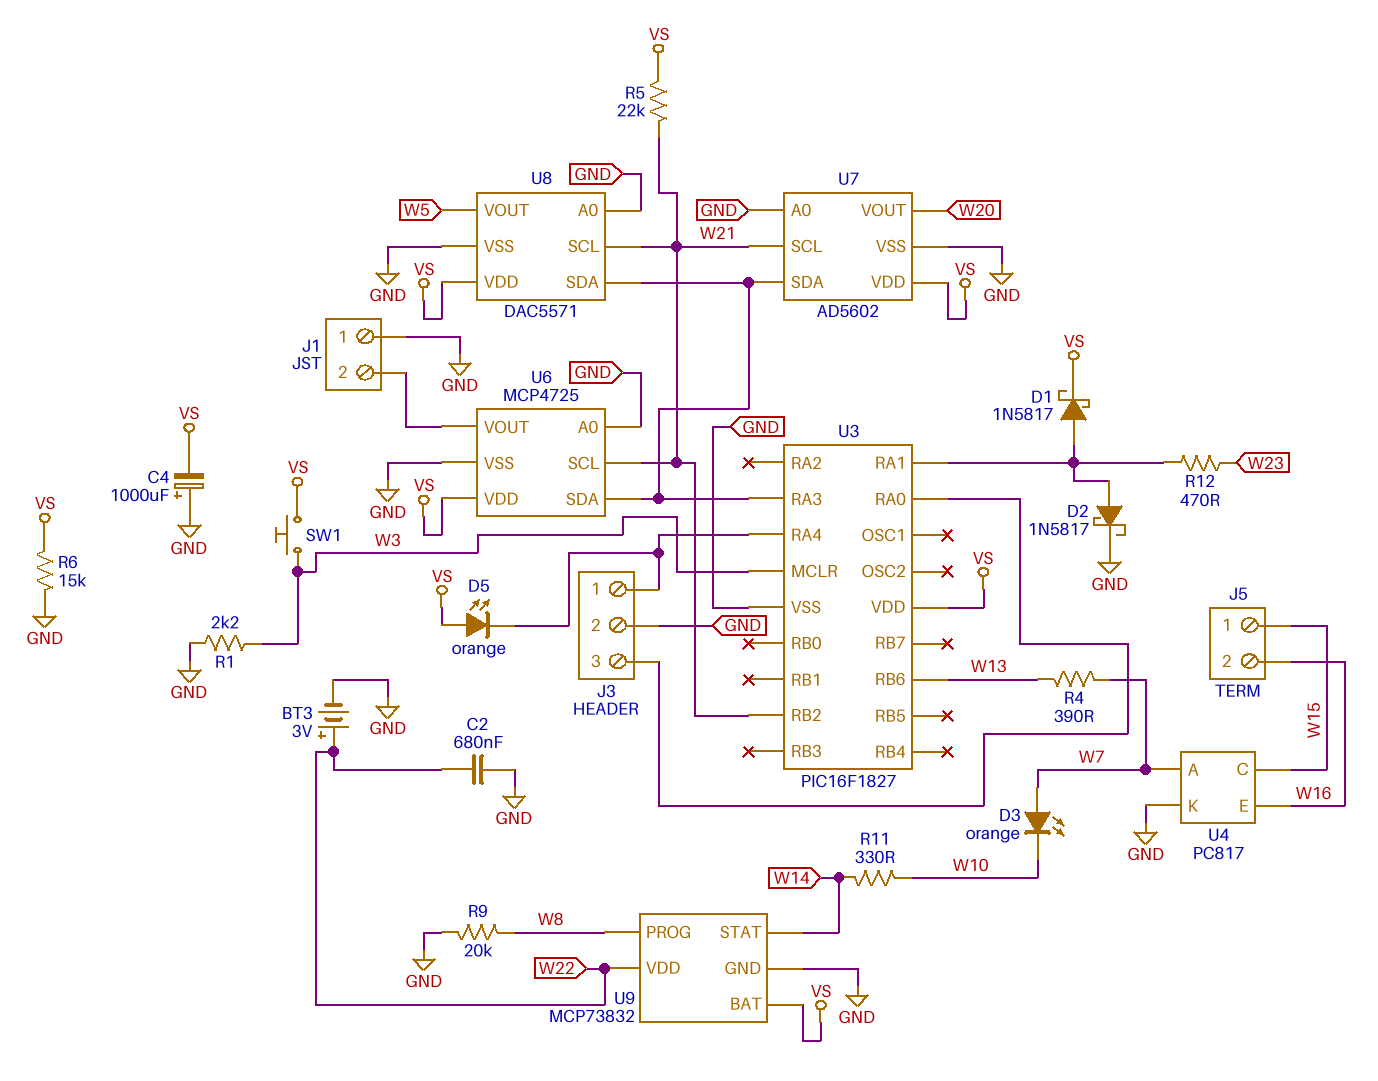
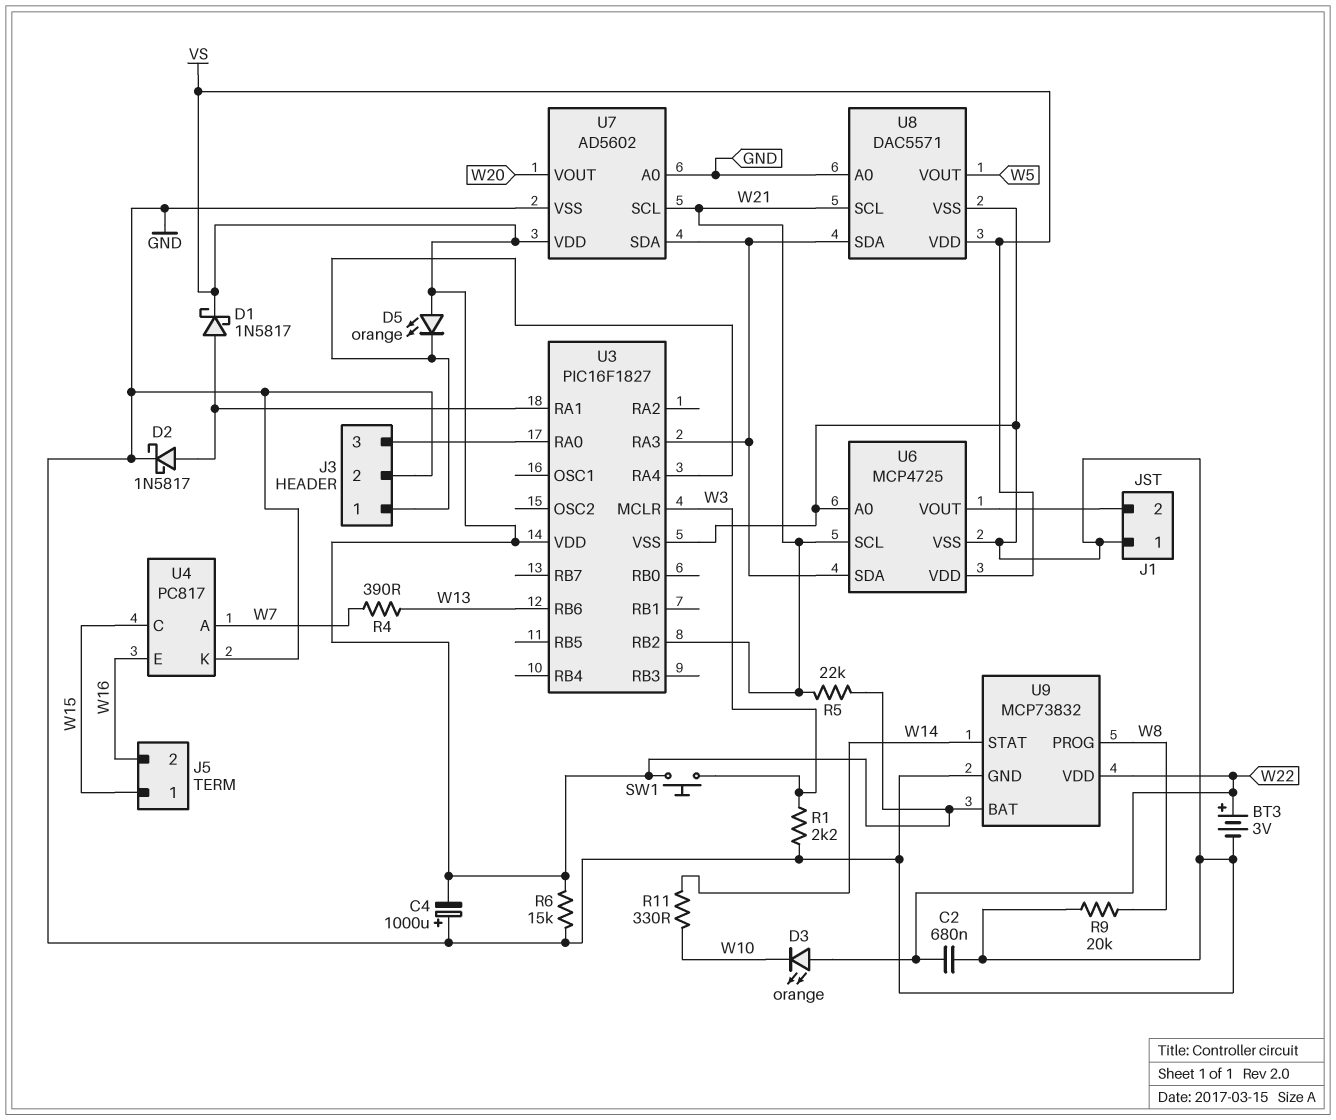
D3: LED orange (A W7, K W10) -> LED orange (A W22, K W10)
R12: 470 (U3/RA1, W23) -> none

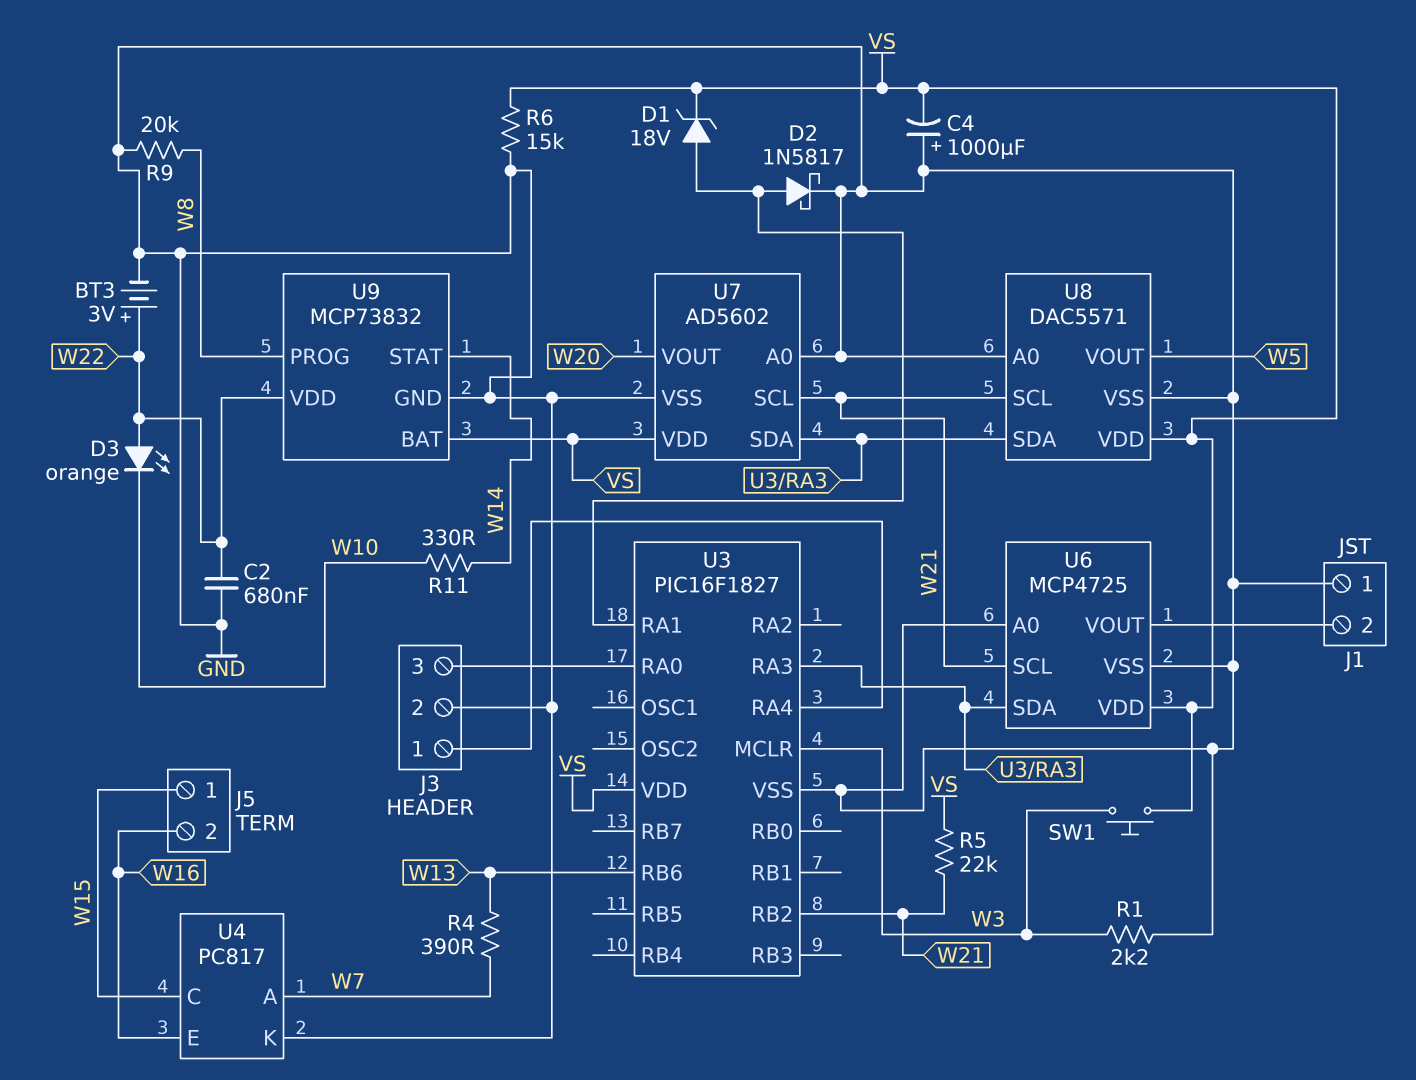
D1: schottky 1N5817 (A U3/RA1, K VS) -> zener 18V (A U3/RA1, K VS)
D5: LED orange (A VS, K J3/1) -> none

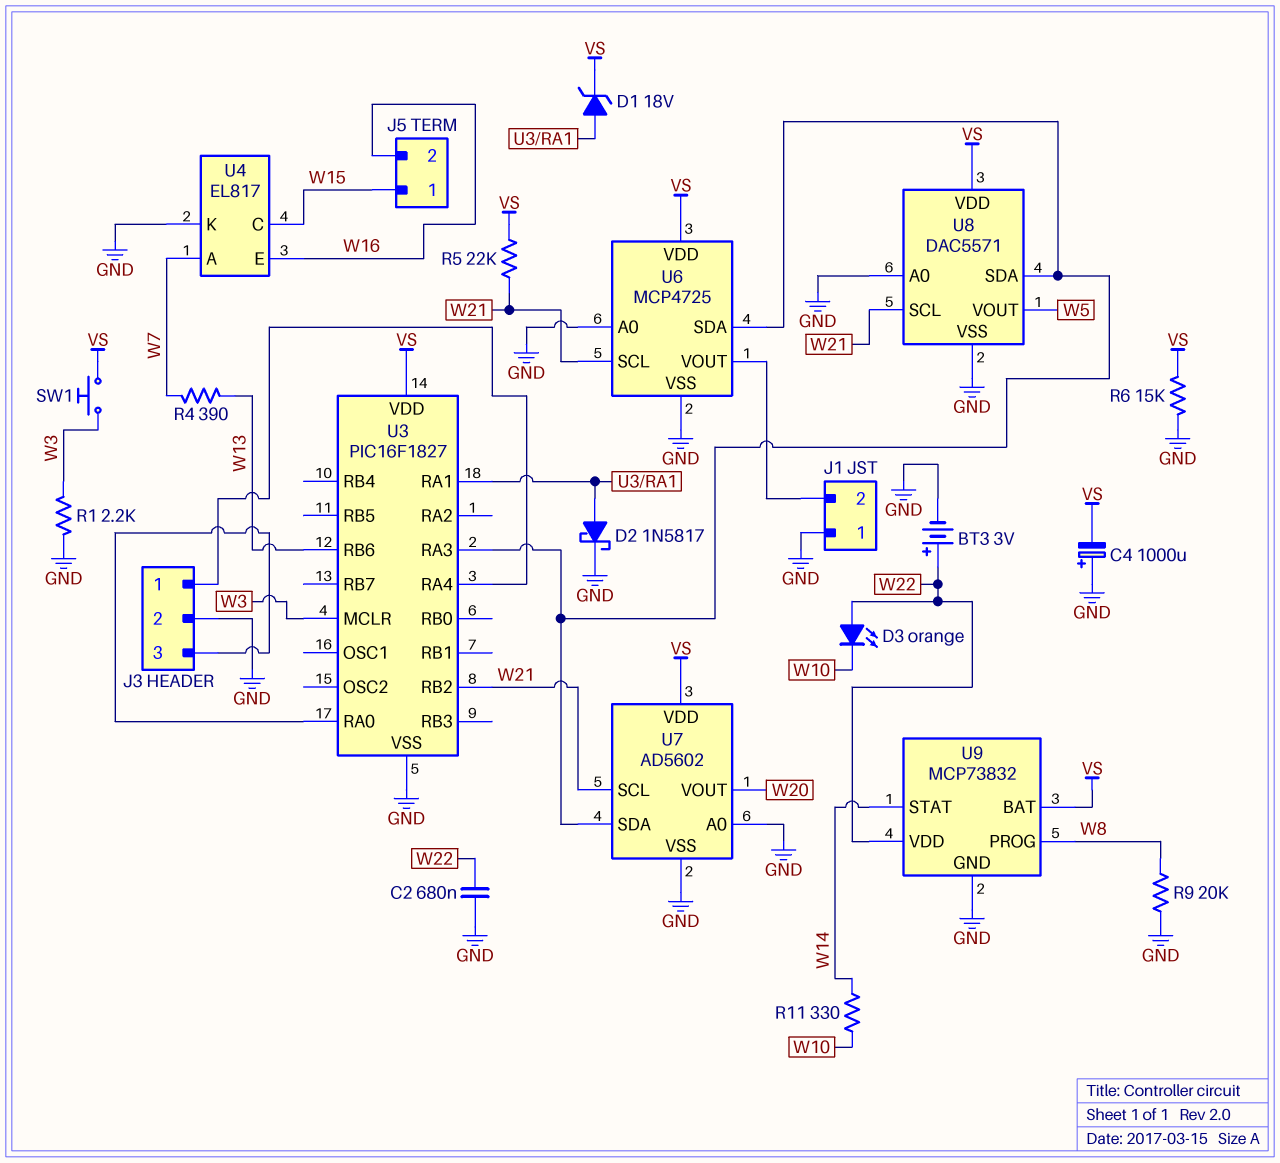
U4: PC817 -> EL817

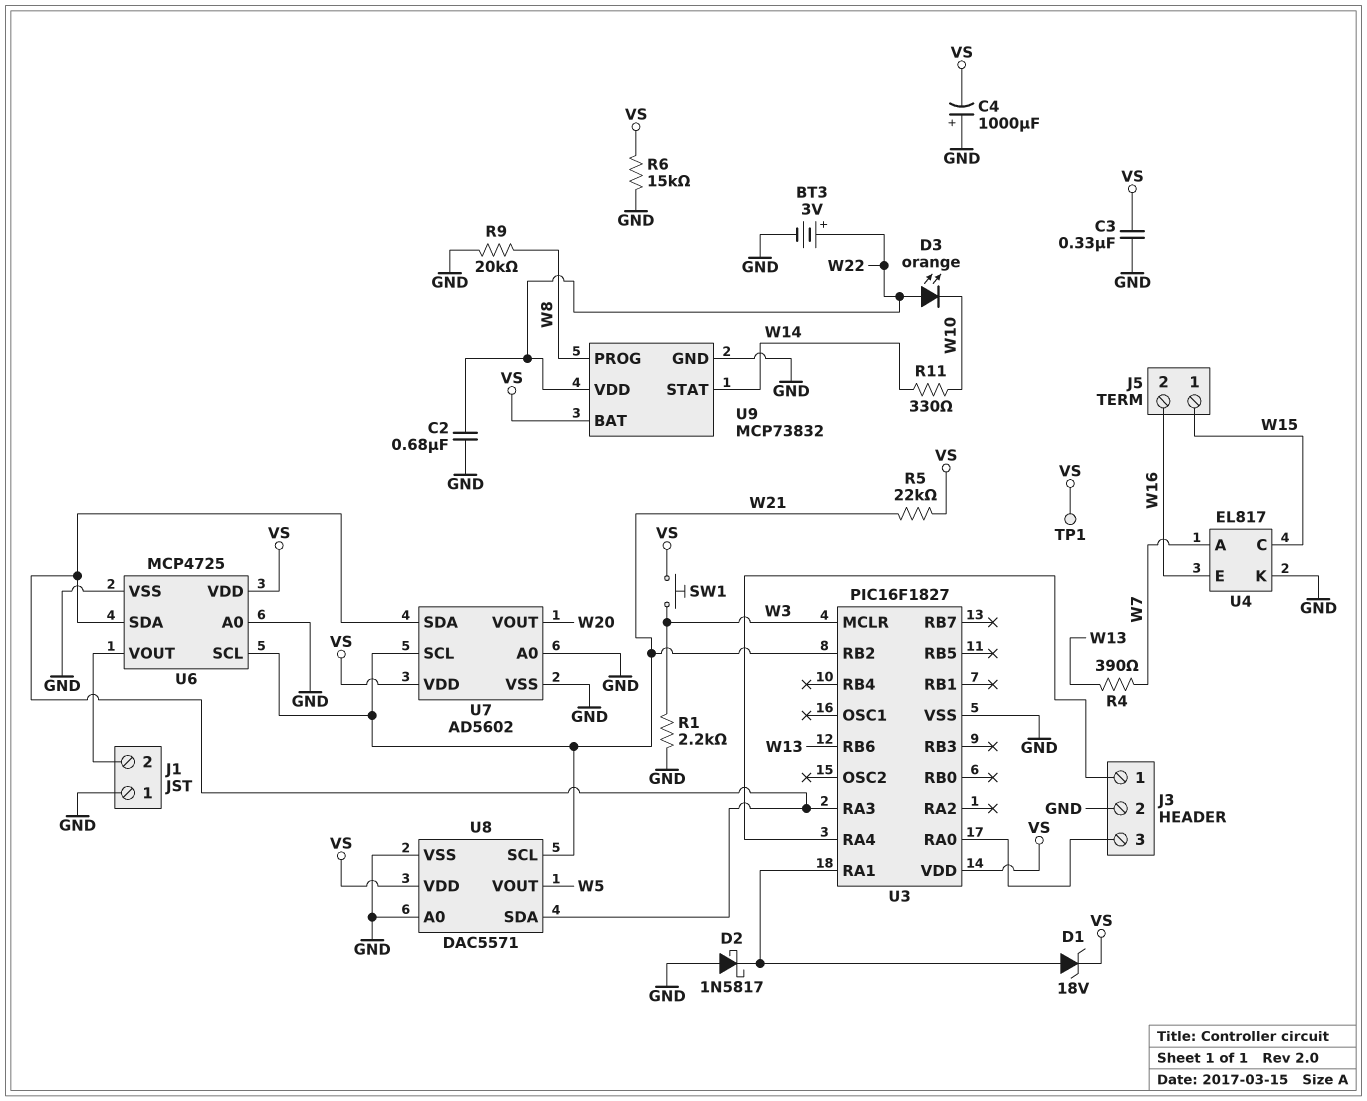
C3: none -> 330nF (GND, VS)
D2: schottky 1N5817 (A U3/RA1, K GND) -> schottky 1N5817 (A GND, K U3/RA1)
TP1: none -> test point (VS)

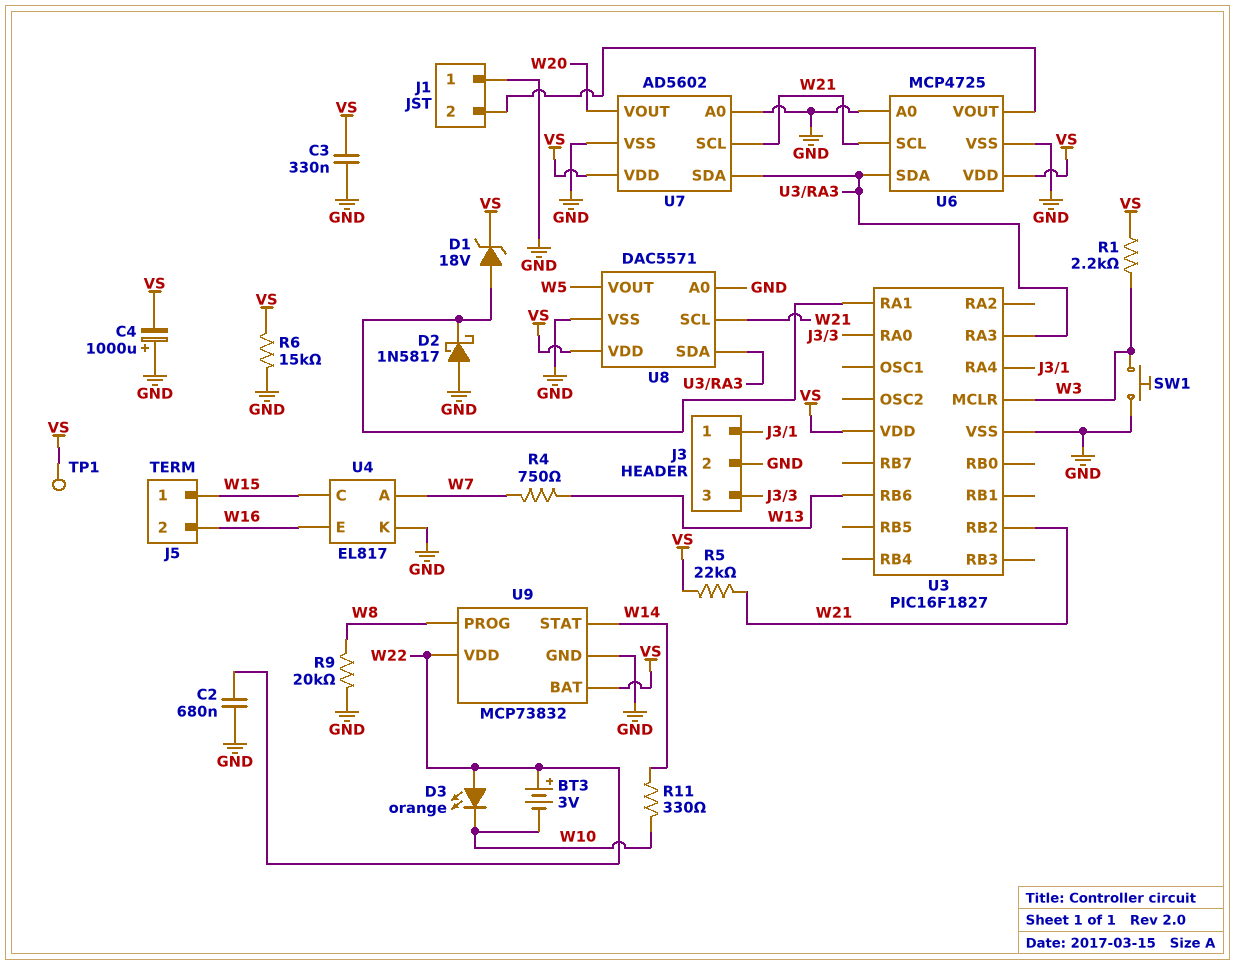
BT3: 3V (plus W22, minus GND) -> 3V (plus W22, minus W10)
R1: 2.2k (GND, W3) -> 2.2k (VS, W3)
R4: 390 (W7, W13) -> 750 (W7, W13)
SW1: button (VS, W3) -> button (GND, W3)

